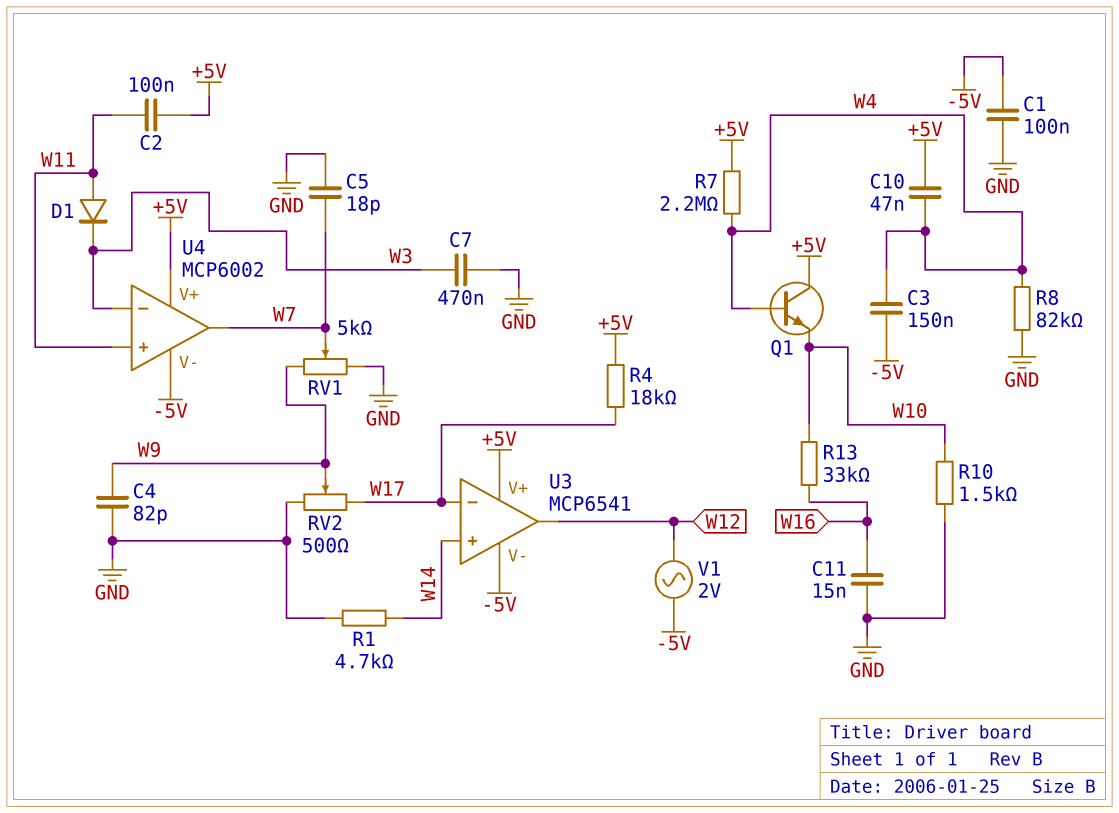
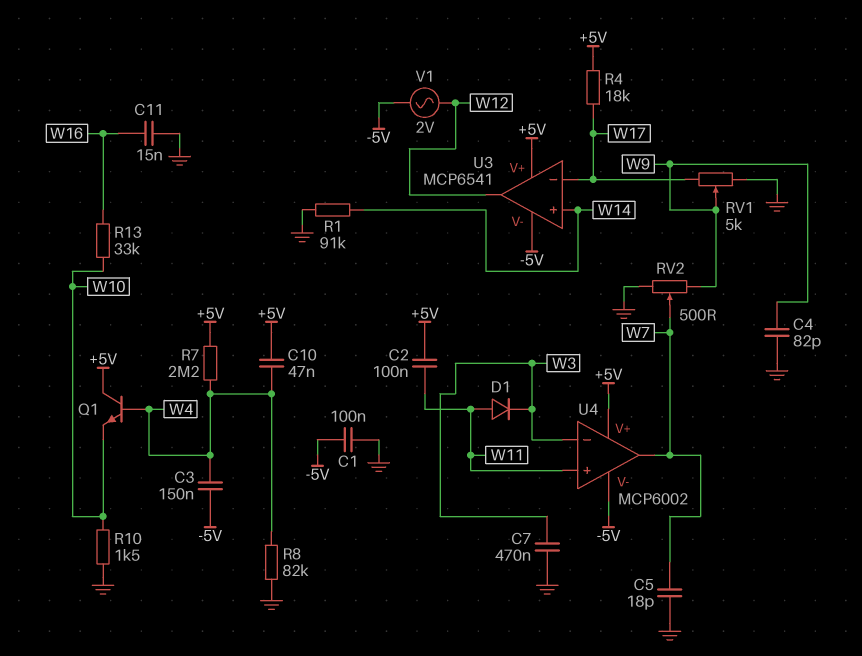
R1: 4.7k (GND, W14) -> 91k (GND, W14)
RV1: 5k (GND, W9, wiper W7) -> 5k (GND, W17, wiper W9)
RV2: 500 (GND, W17, wiper W9) -> 500 (GND, W9, wiper W7)

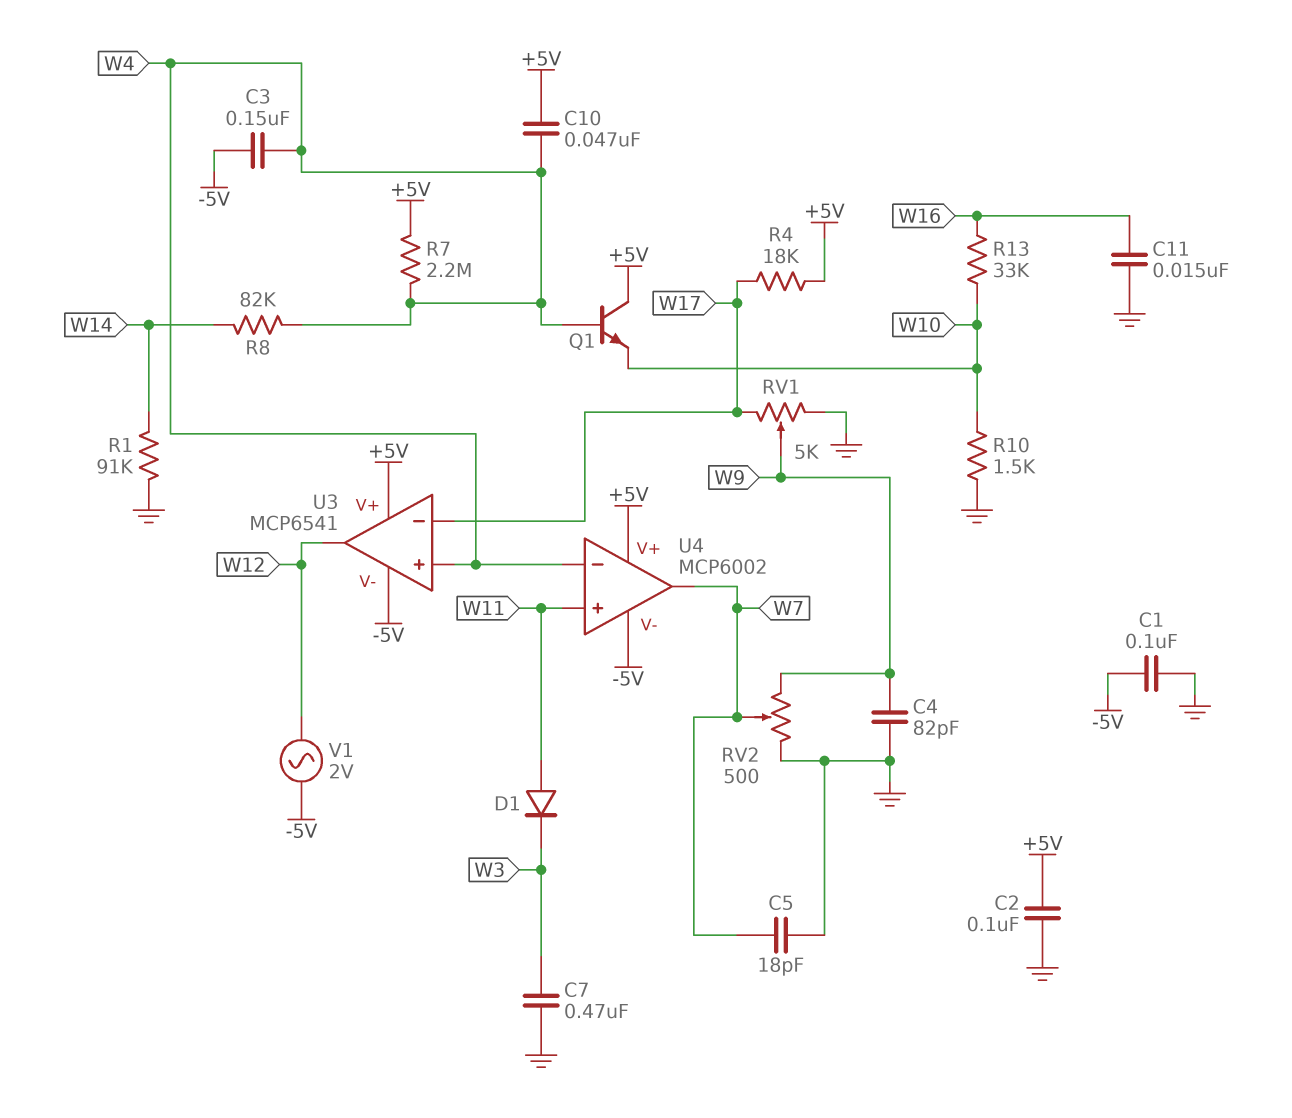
C2: 100nF (+5V, W11) -> 100nF (+5V, GND)
R8: 82k (GND, W4) -> 82k (W4, W14)
U3 pin in+: W14 -> W4
U4 pin in-: W3 -> W4

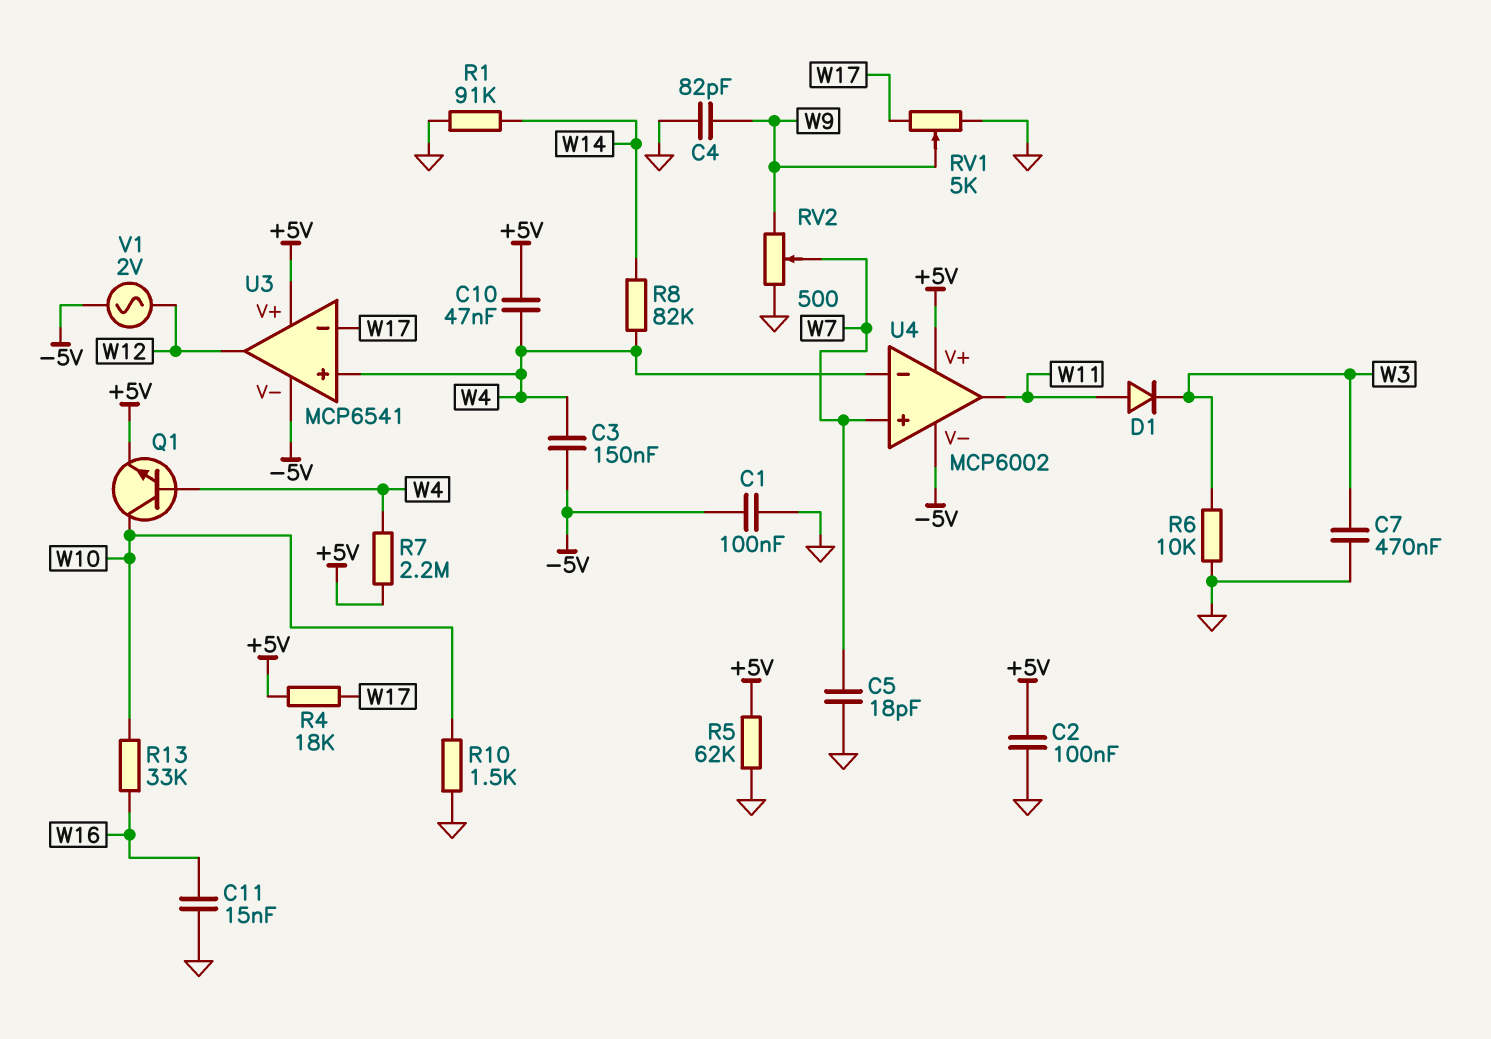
Q1: NPN (B W4, C +5V, E W10) -> NPN (B W4, C W10, E +5V)
R5: none -> 62k (+5V, GND)
R6: none -> 10k (GND, W3)
U4 pin in+: W11 -> W7
U4 pin out: W7 -> W11

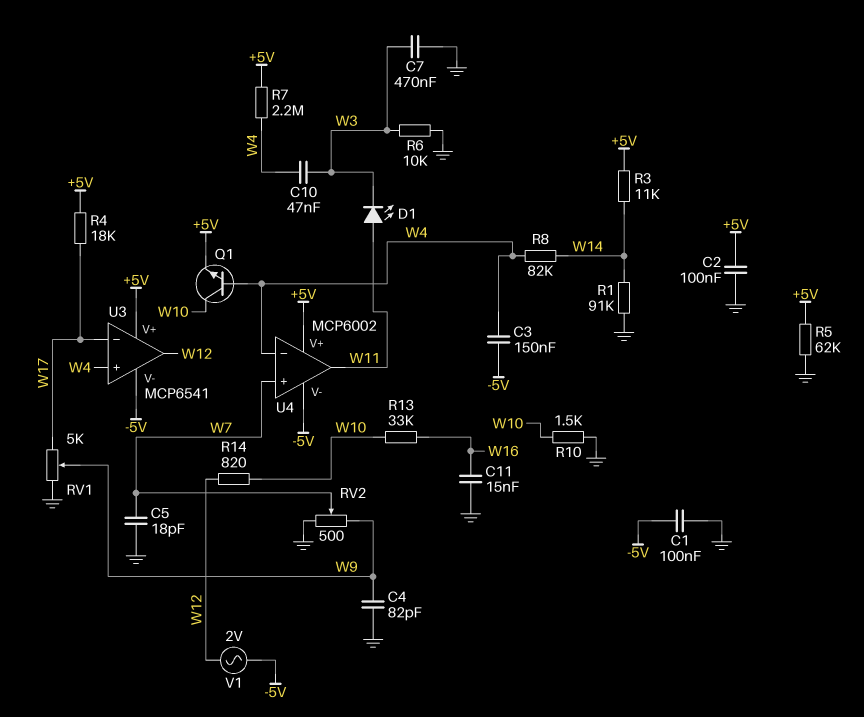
C10: 47nF (+5V, W4) -> 47nF (W3, W4)
D1: diode (A W11, K W3) -> LED (A W11, K W3)
R3: none -> 11k (+5V, W14)
R14: none -> 820 (W10, W12)

